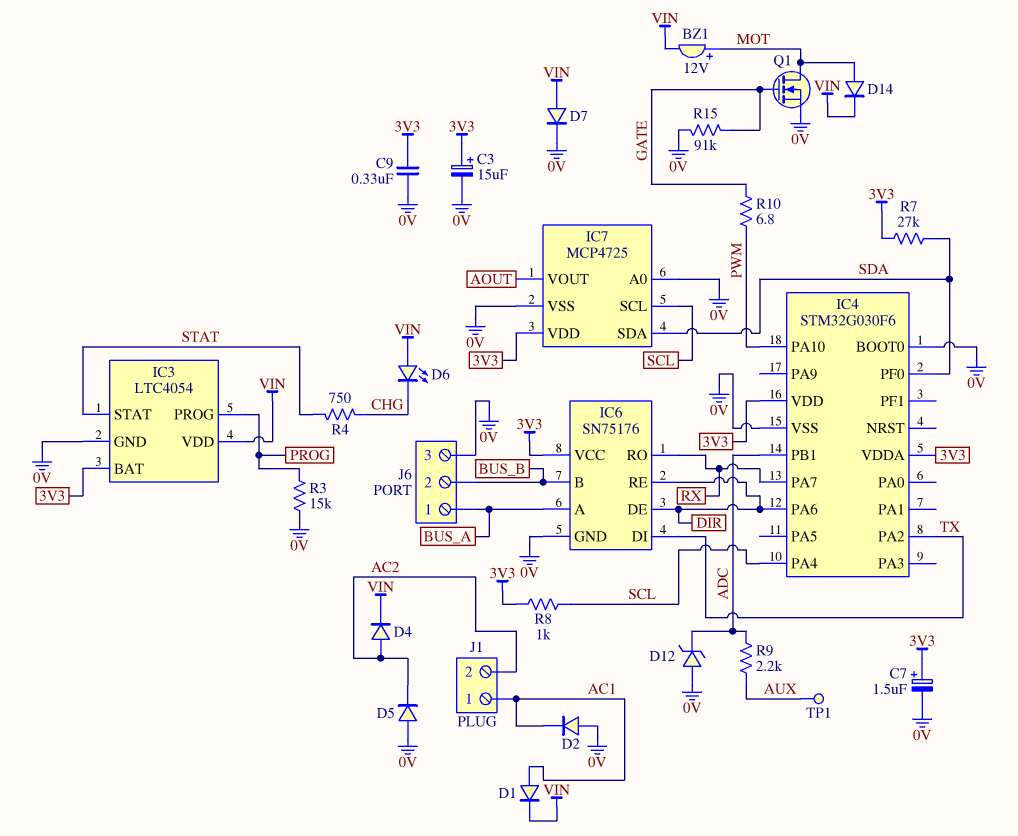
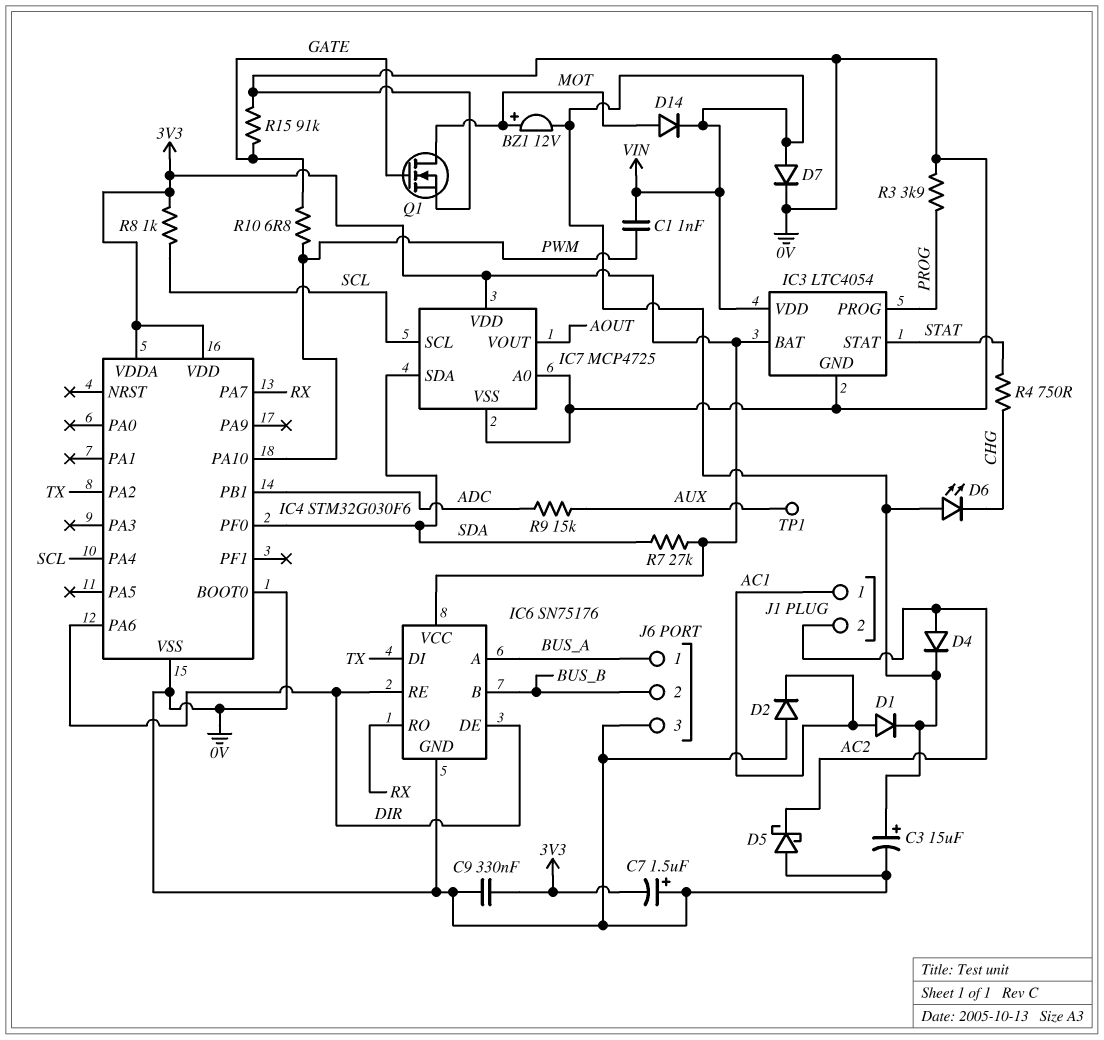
C1: none -> 1nF (PWM, VIN)
C3: 15uF (plus 3V3, minus 0V) -> 15uF (plus VIN, minus 0V)
C7: 1.5uF (plus 3V3, minus 0V) -> 1.5uF (plus 0V, minus 3V3)
D5: diode (A 0V, K AC2) -> schottky (A 0V, K AC2)
D12: zener (A 0V, K ADC) -> none
R3: 15k (0V, PROG) -> 3.9k (0V, PROG)
R9: 2.2k (ADC, AUX) -> 15k (ADC, AUX)

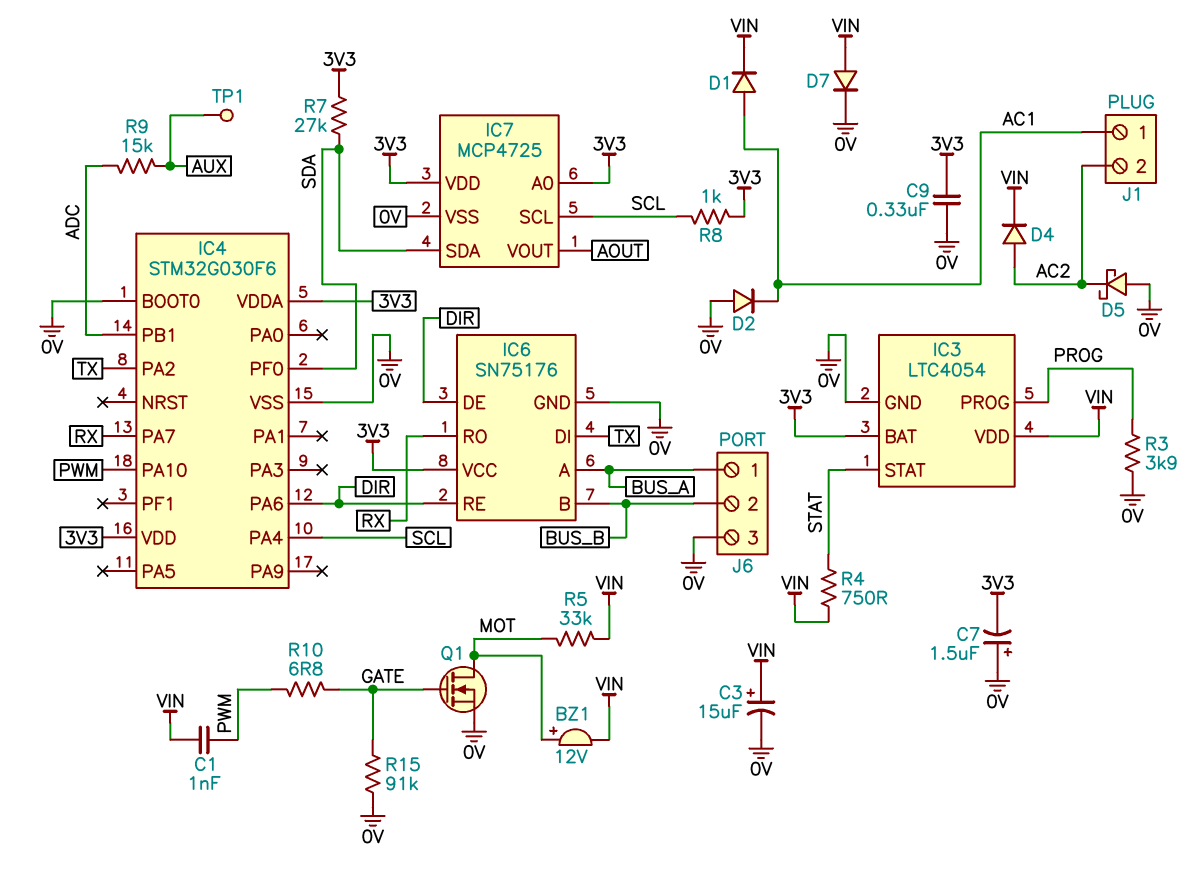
D6: LED (A VIN, K CHG) -> none
D14: diode (A MOT, K VIN) -> none
IC7 pin A0: 0V -> 3V3
R4: 750 (CHG, STAT) -> 750 (STAT, VIN)
R5: none -> 33k (MOT, VIN)

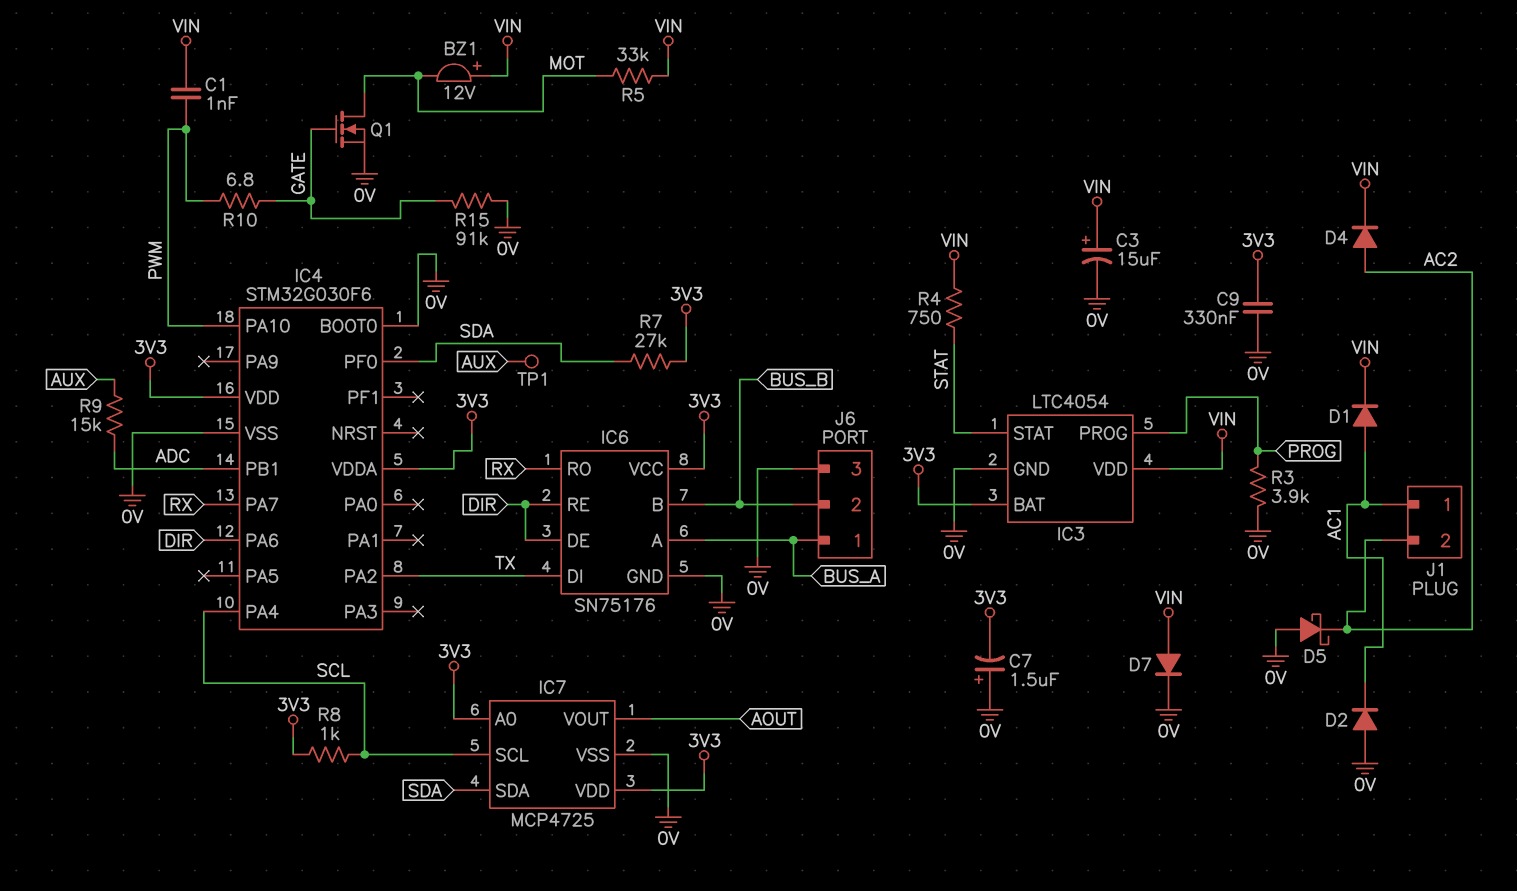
BZ1: buzzer 12V (plus MOT, minus VIN) -> buzzer 12V (plus VIN, minus MOT)

